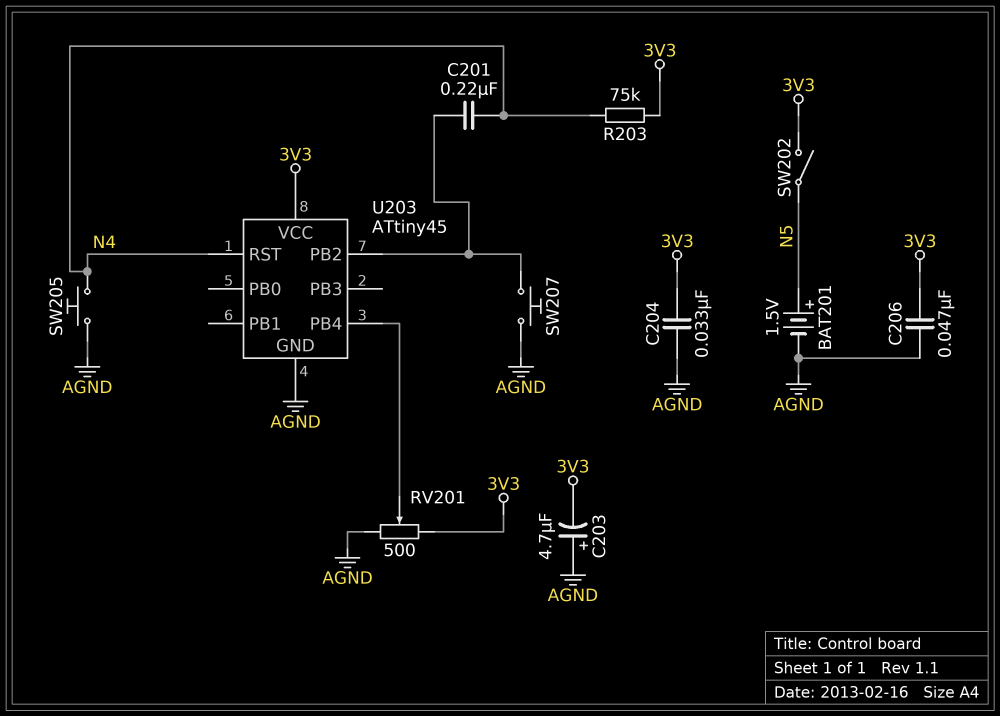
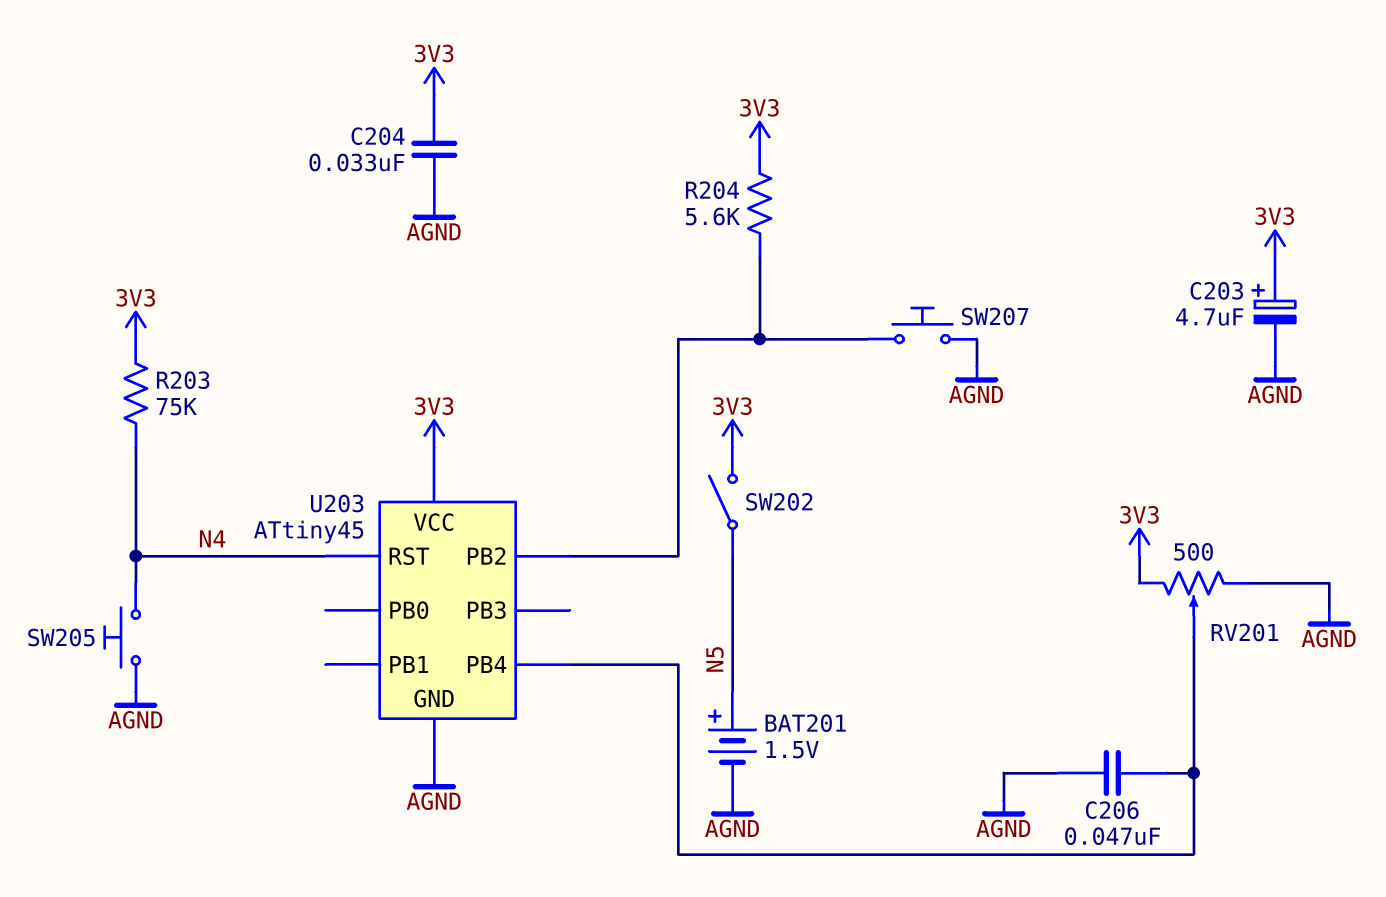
C201: 220nF (N4, U203/PB2) -> none
C203: 4.7uF (plus AGND, minus 3V3) -> 4.7uF (plus 3V3, minus AGND)
C206: 47nF (3V3, AGND) -> 47nF (AGND, U203/PB4)
R204: none -> 5.6k (3V3, U203/PB2)

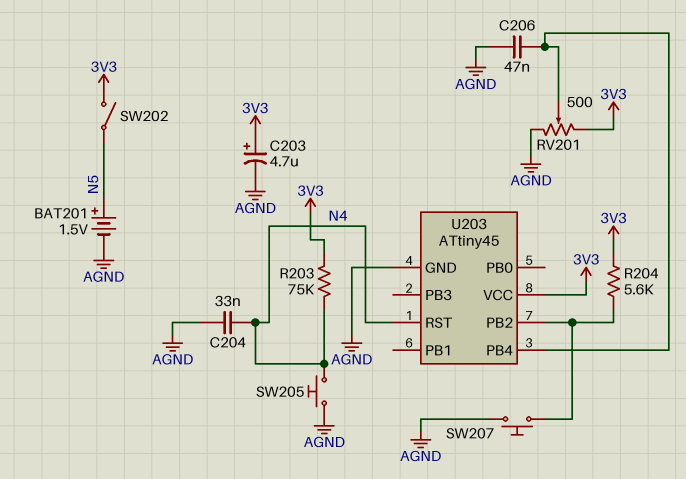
C204: 33nF (3V3, AGND) -> 33nF (AGND, N4)

